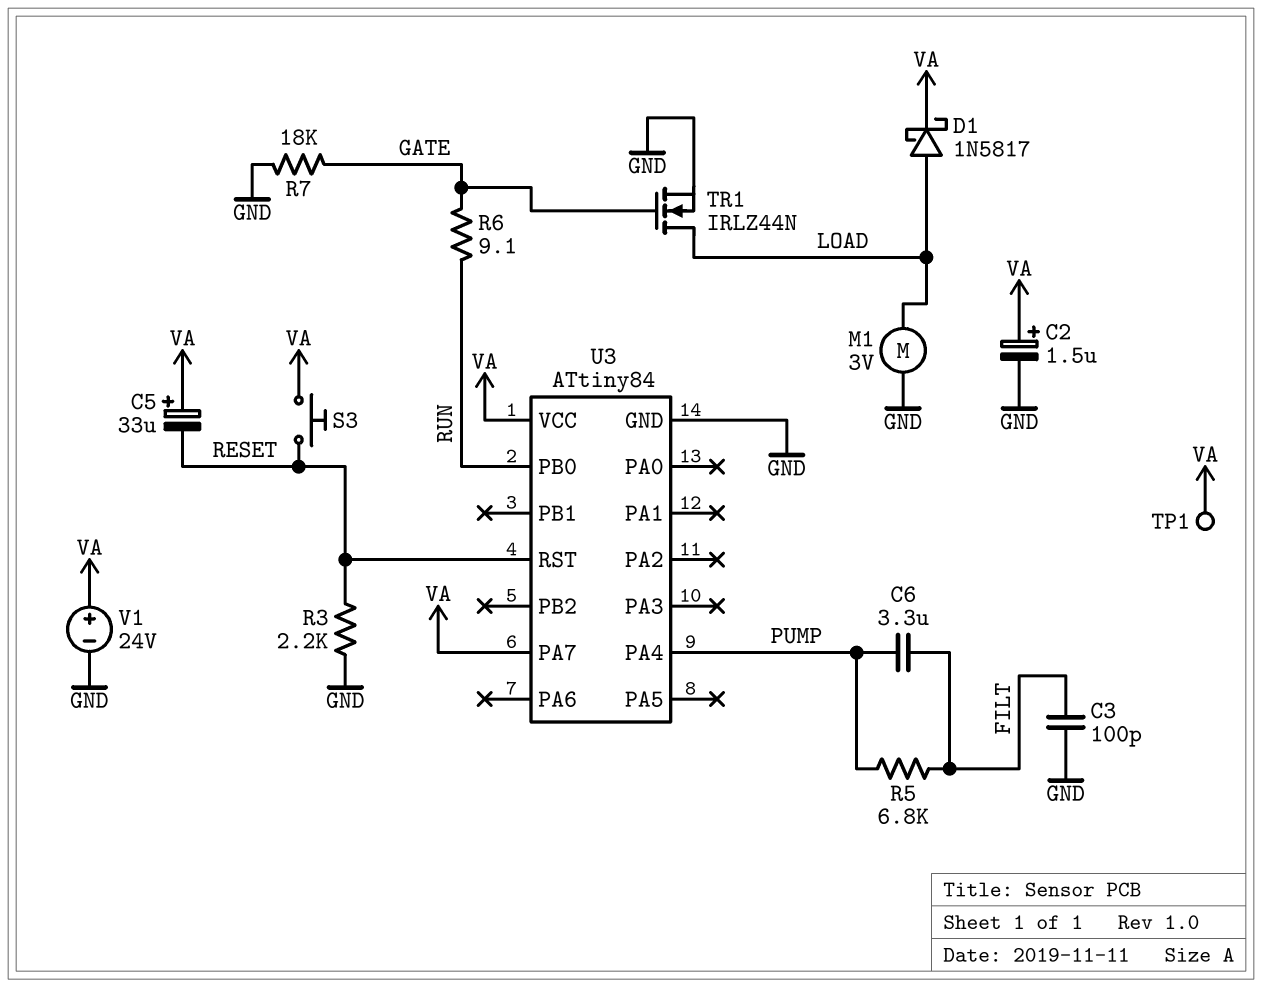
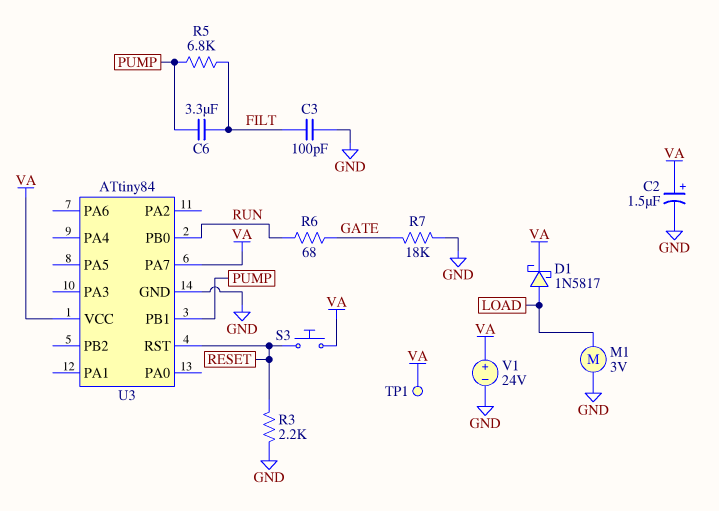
C5: 33uF (plus VA, minus RESET) -> none
R6: 9.1 (GATE, RUN) -> 68 (GATE, RUN)
TR1: NMOS IRLZ44N (G GATE, D LOAD, S GND) -> none
U3 pin PA4: PUMP -> none
U3 pin PB1: none -> PUMP

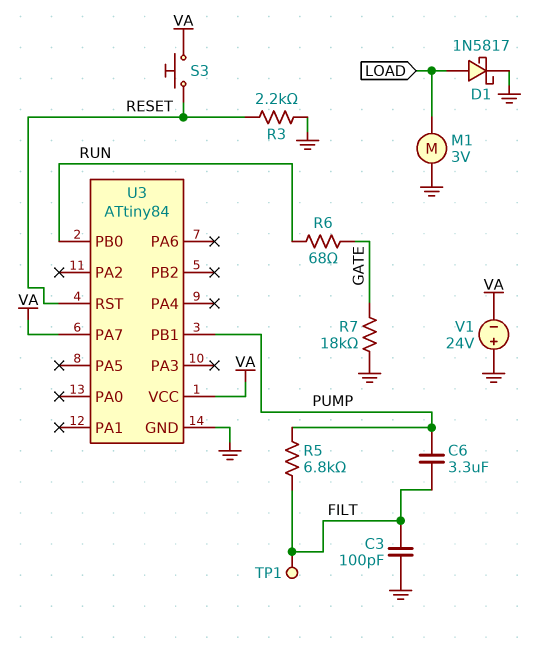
C2: 1.5uF (plus VA, minus GND) -> none
D1: schottky 1N5817 (A LOAD, K VA) -> schottky 1N5817 (A LOAD, K GND)
TP1: test point (VA) -> test point (FILT)
V1: 24V (plus VA, minus GND) -> 24V (plus GND, minus VA)

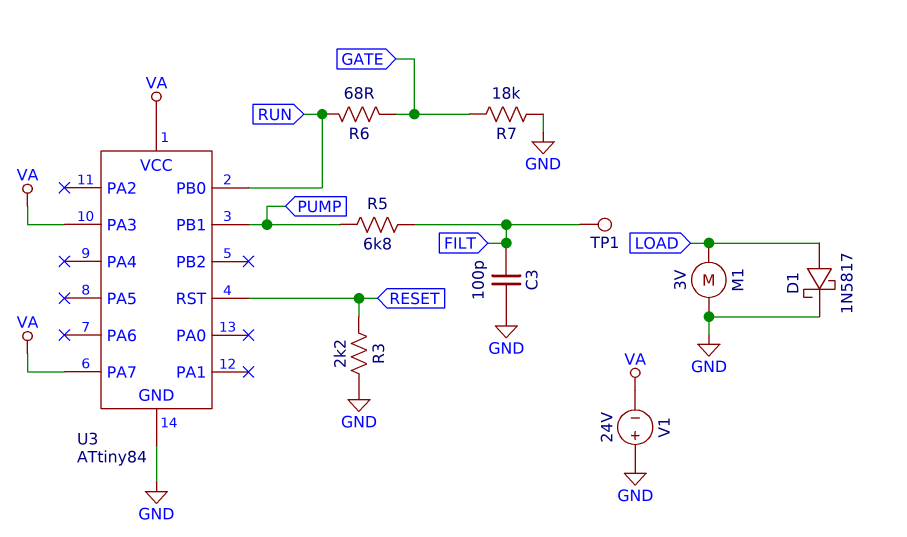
C6: 3.3uF (FILT, PUMP) -> none
S3: button (RESET, VA) -> none
U3 pin PA3: none -> VA

